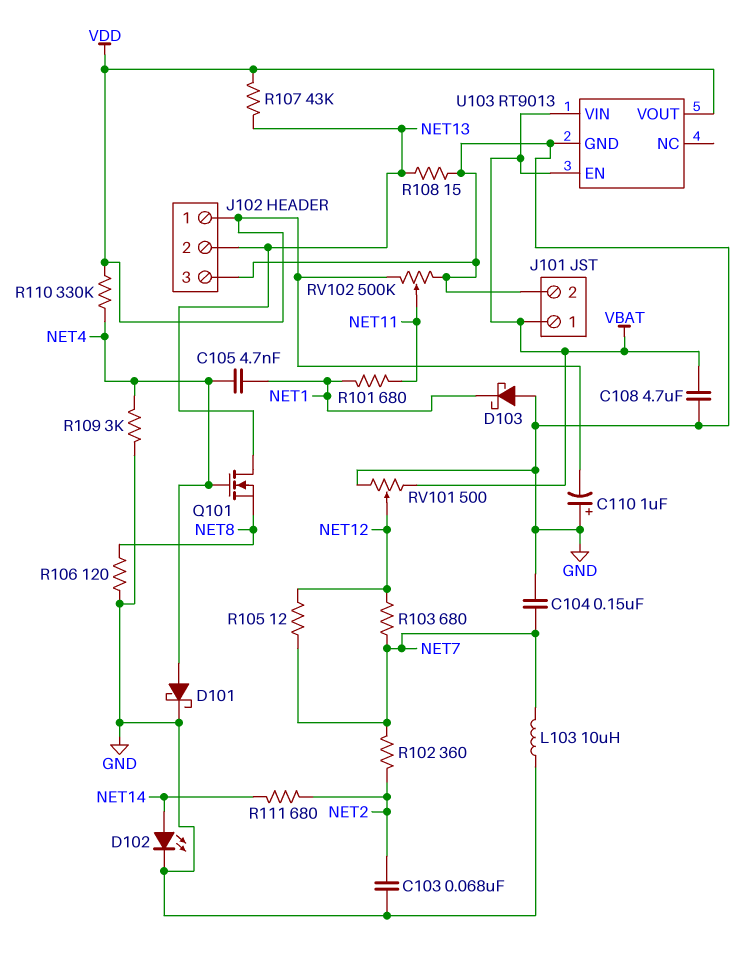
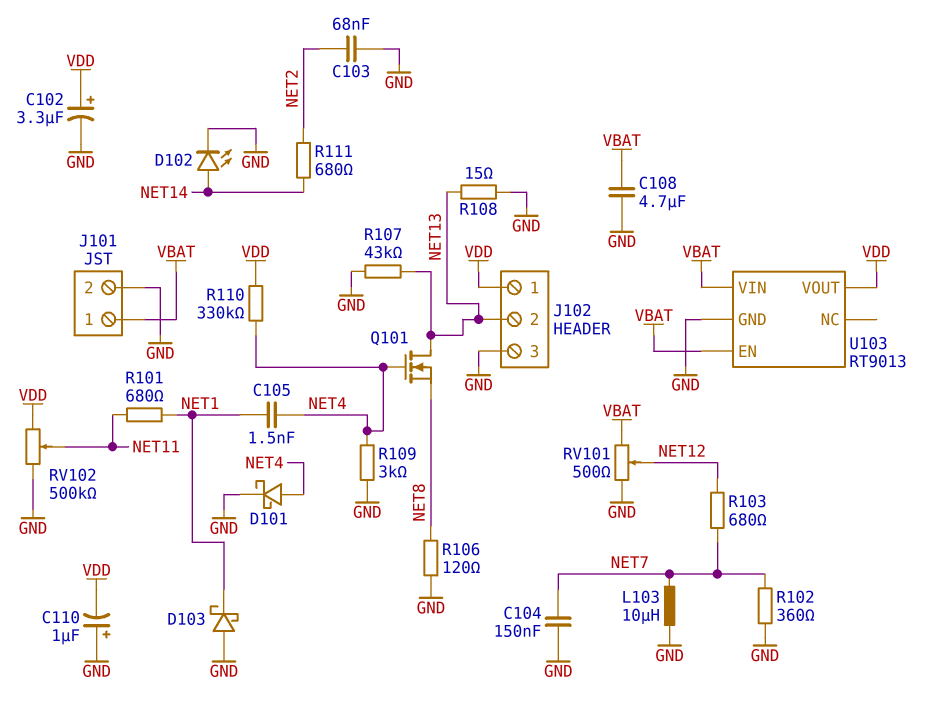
C102: none -> 3.3uF (plus VDD, minus GND)
C105: 4.7nF (NET1, NET4) -> 1.5nF (NET1, NET4)
R102: 360 (NET2, NET7) -> 360 (GND, NET7)
R105: 12 (NET7, NET12) -> none
R107: 43k (NET13, VDD) -> 43k (GND, NET13)

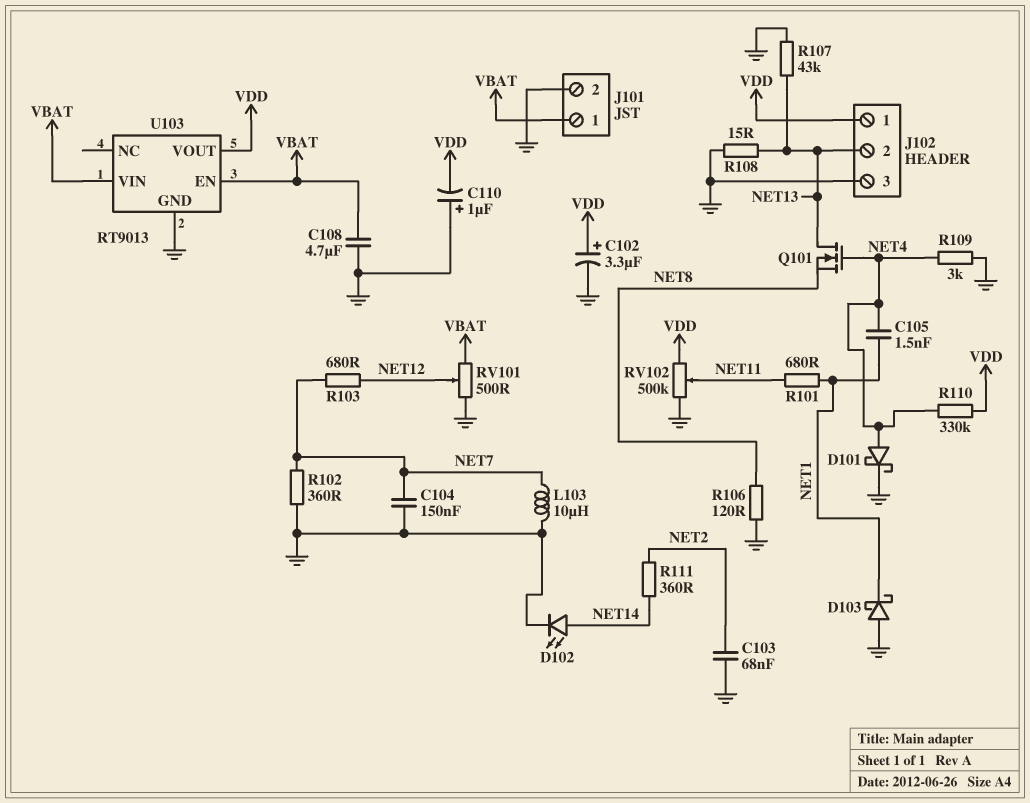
R111: 680 (NET2, NET14) -> 360 (NET2, NET14)

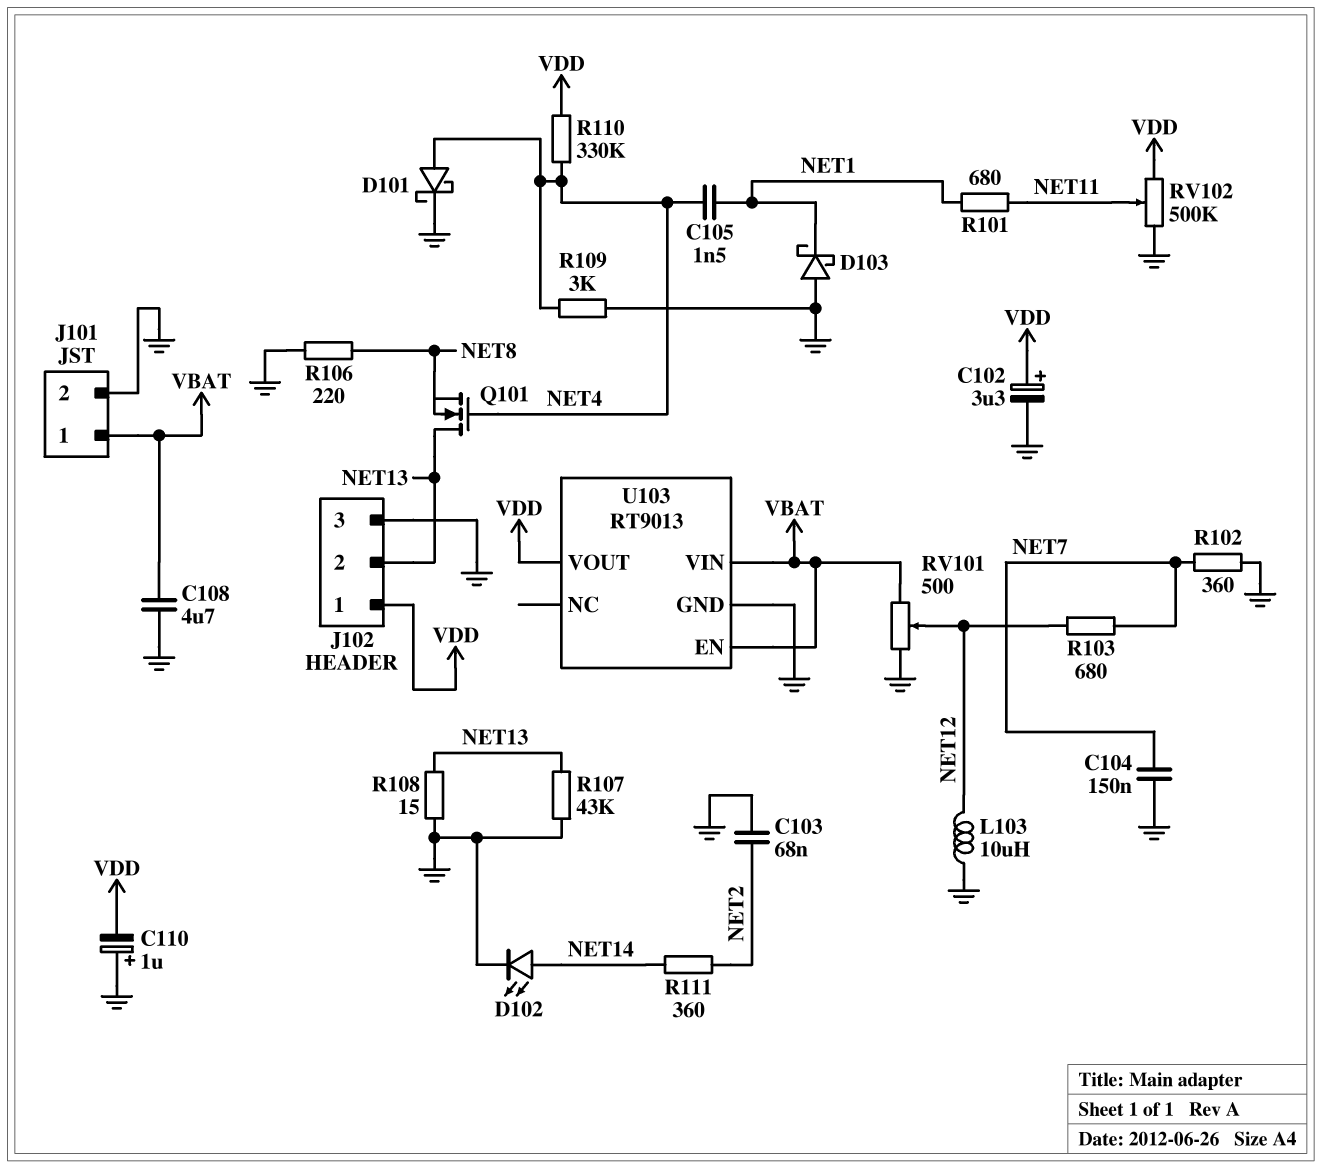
L103: 10uH (GND, NET7) -> 10uH (GND, NET12)
R106: 120 (GND, NET8) -> 220 (GND, NET8)

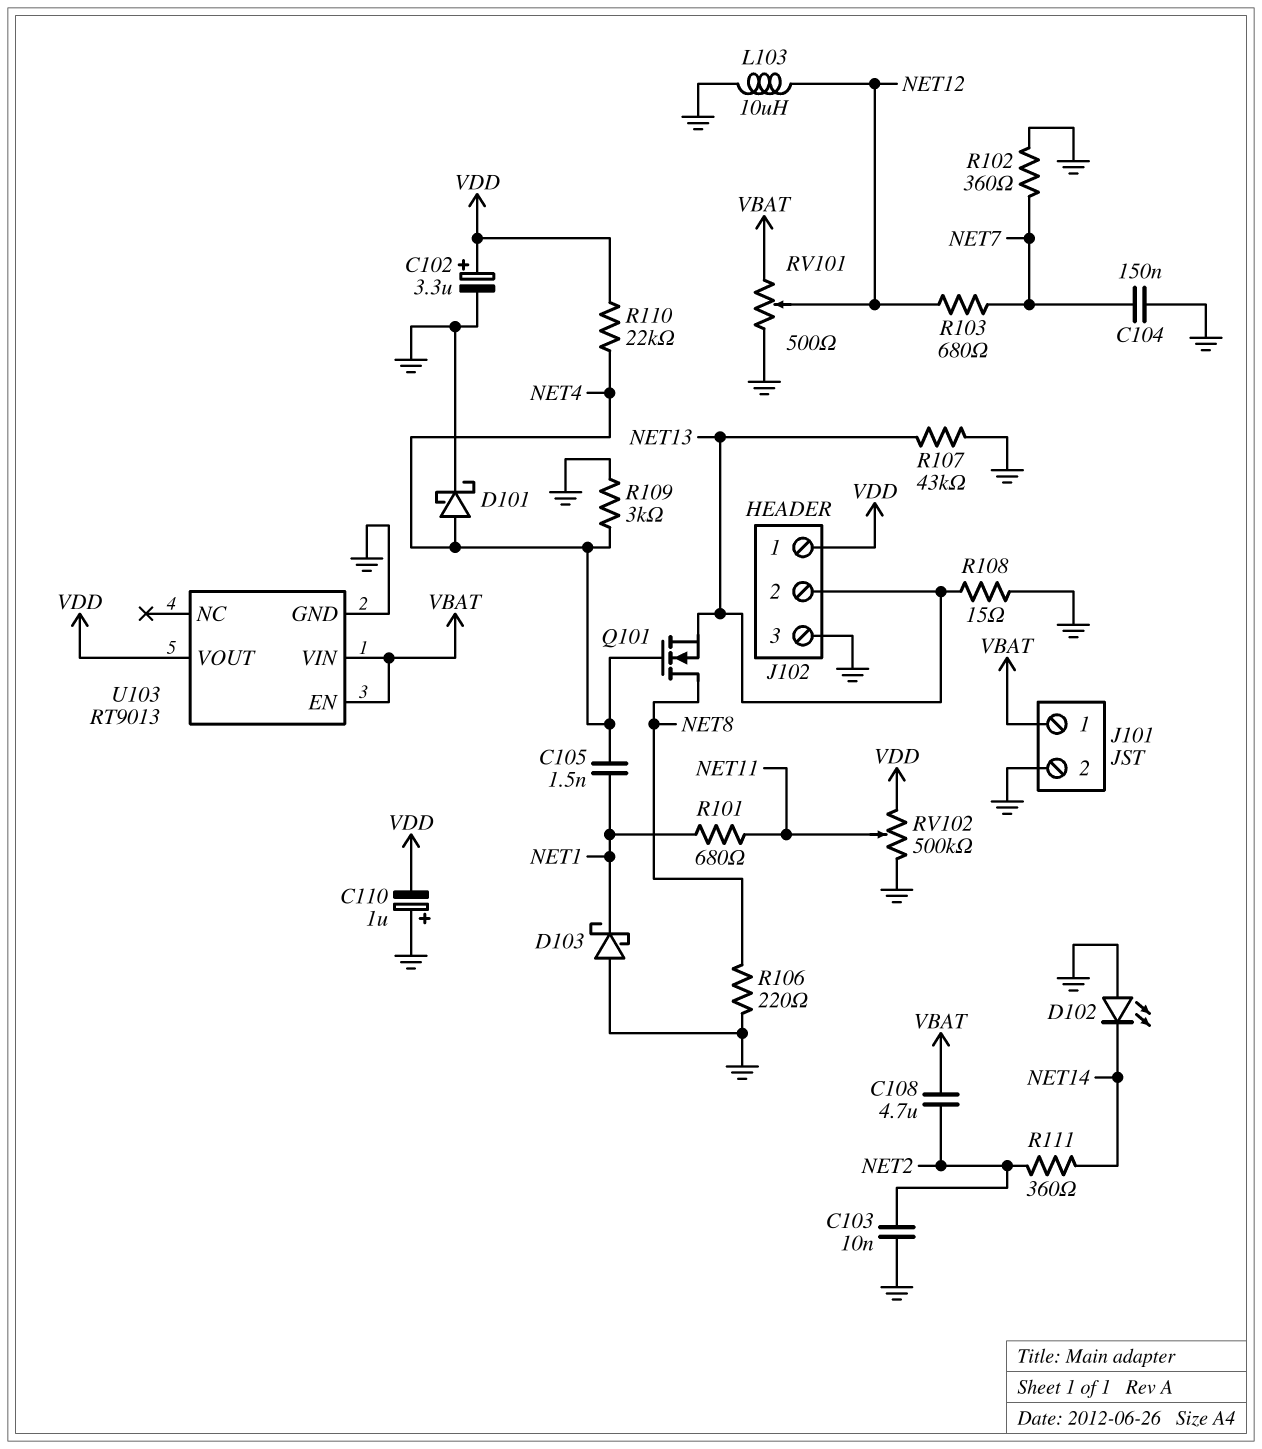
C103: 68nF (GND, NET2) -> 10nF (GND, NET2)
C108: 4.7uF (GND, VBAT) -> 4.7uF (NET2, VBAT)
D102: LED (A NET14, K GND) -> LED (A GND, K NET14)
Q101: NMOS (G NET4, D NET13, S NET8) -> NMOS (G NET4, D NET8, S NET13)
R110: 330k (NET4, VDD) -> 22k (NET4, VDD)

